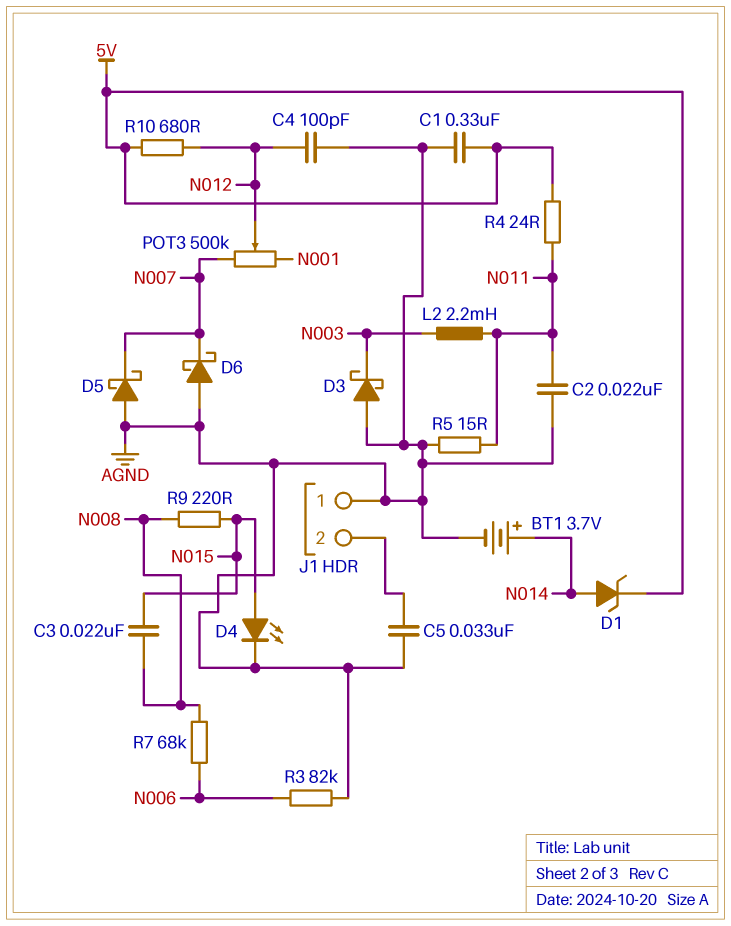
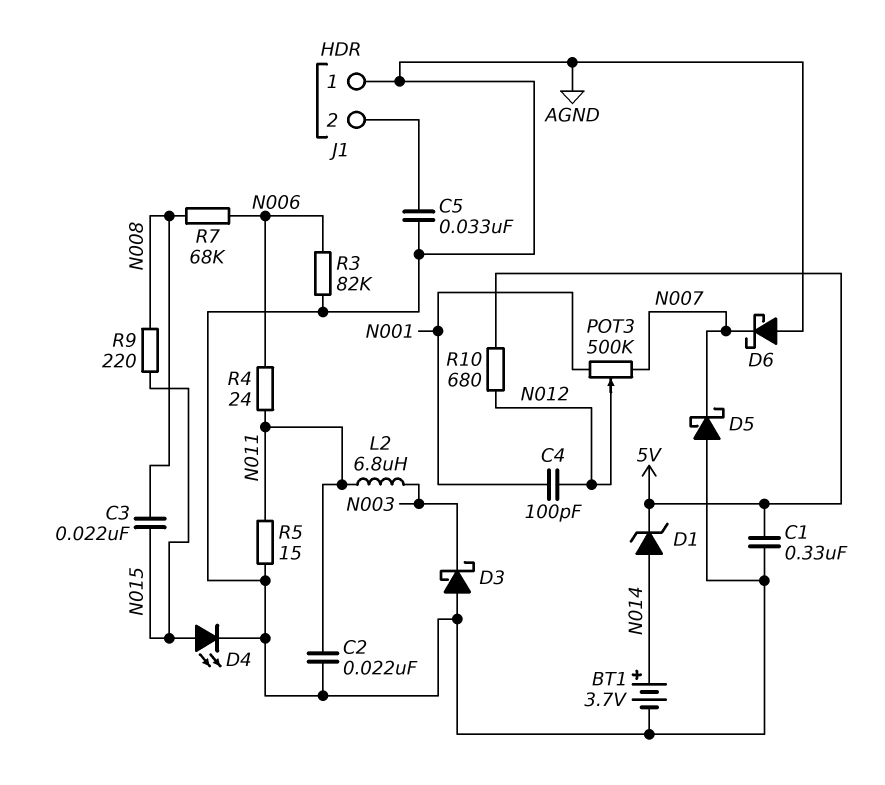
C4: 100pF (AGND, N012) -> 100pF (N001, N012)
L2: 2.2mH (N003, N011) -> 6.8uH (N003, N011)
R4: 24 (5V, N011) -> 24 (N006, N011)

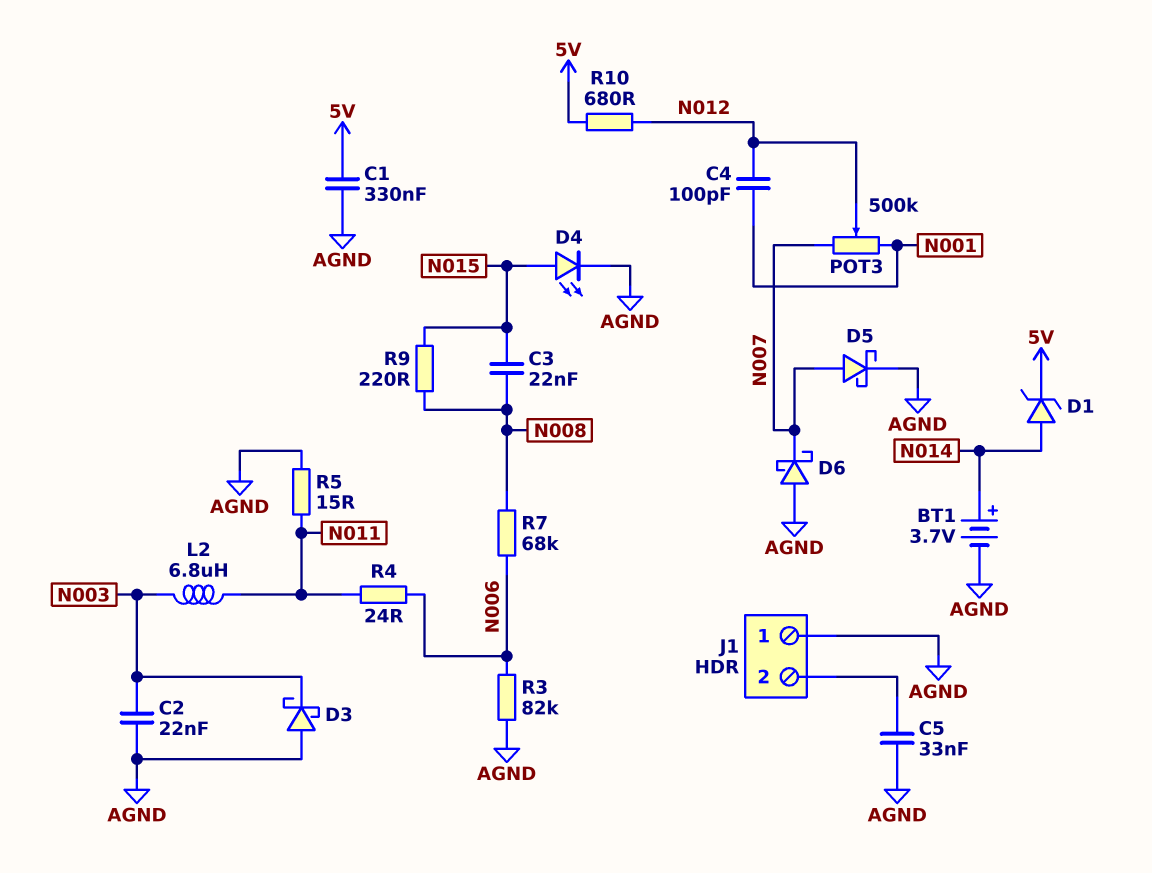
C2: 22nF (AGND, N011) -> 22nF (AGND, N003)
D5: schottky (A AGND, K N007) -> schottky (A N007, K AGND)

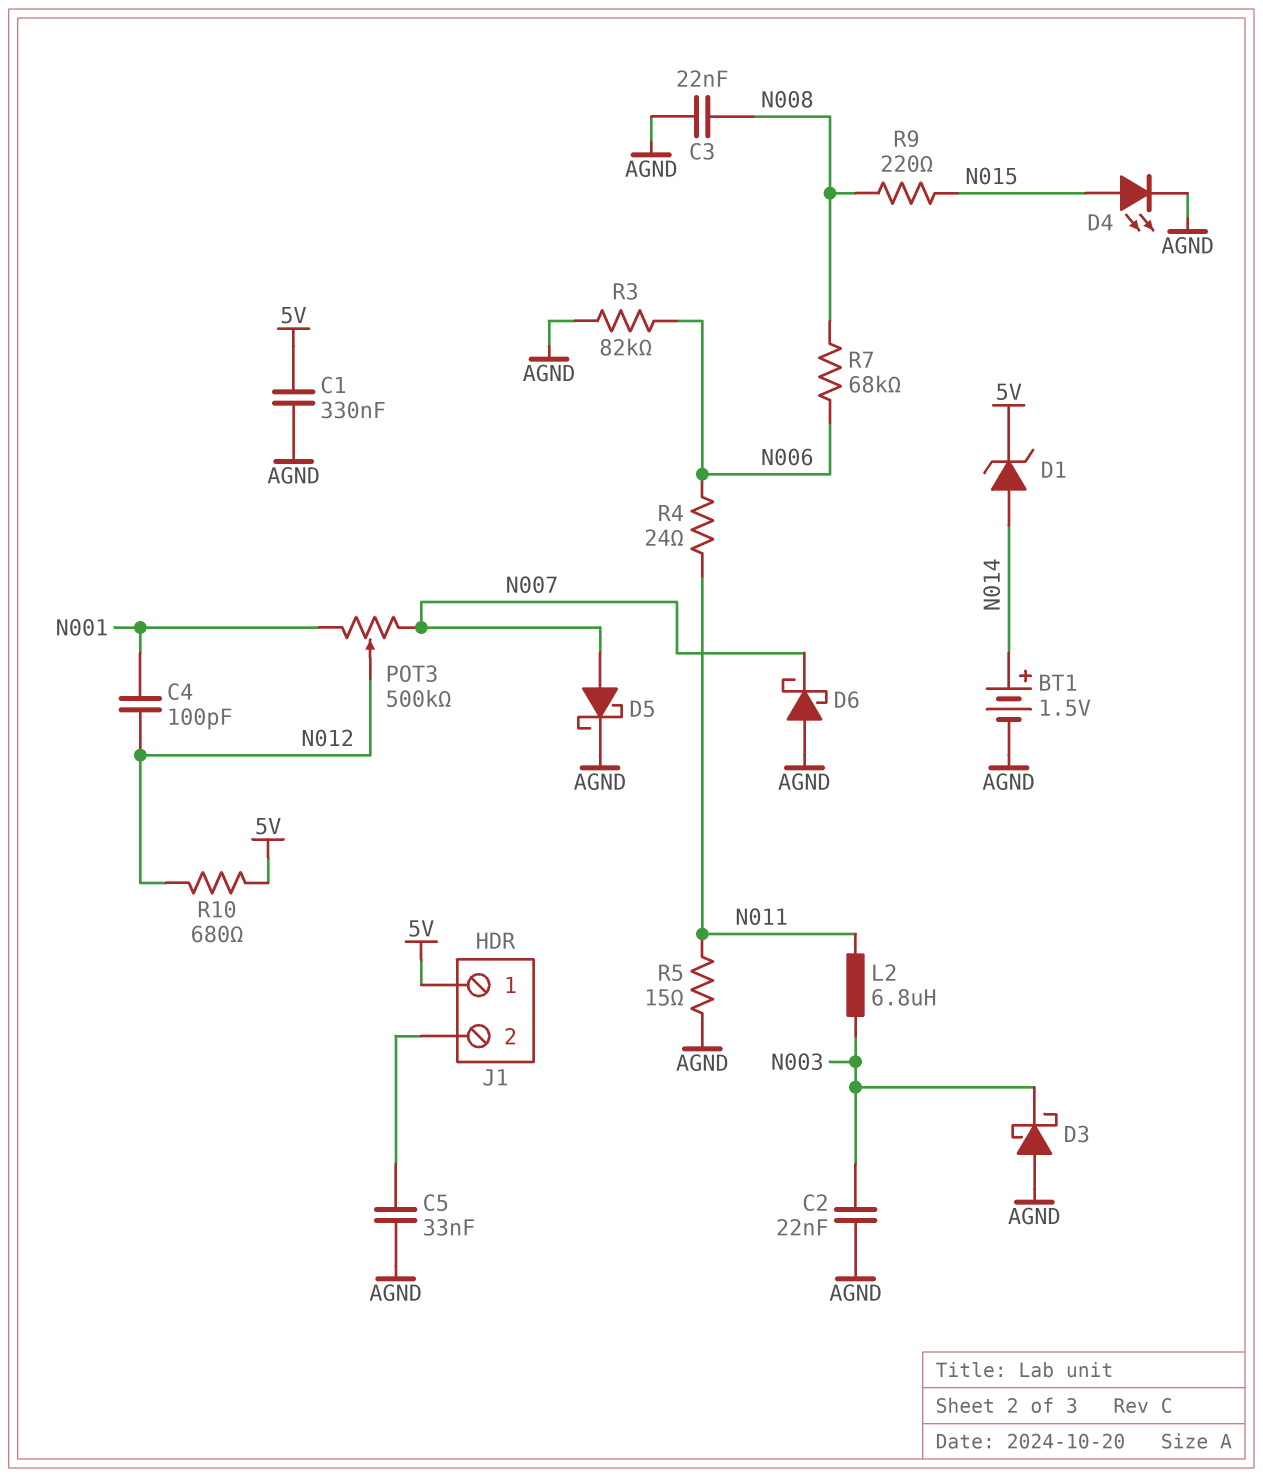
BT1: 3.7V (plus N014, minus AGND) -> 1.5V (plus N014, minus AGND)
C3: 22nF (N008, N015) -> 22nF (AGND, N008)
J1 pin 1: AGND -> 5V

